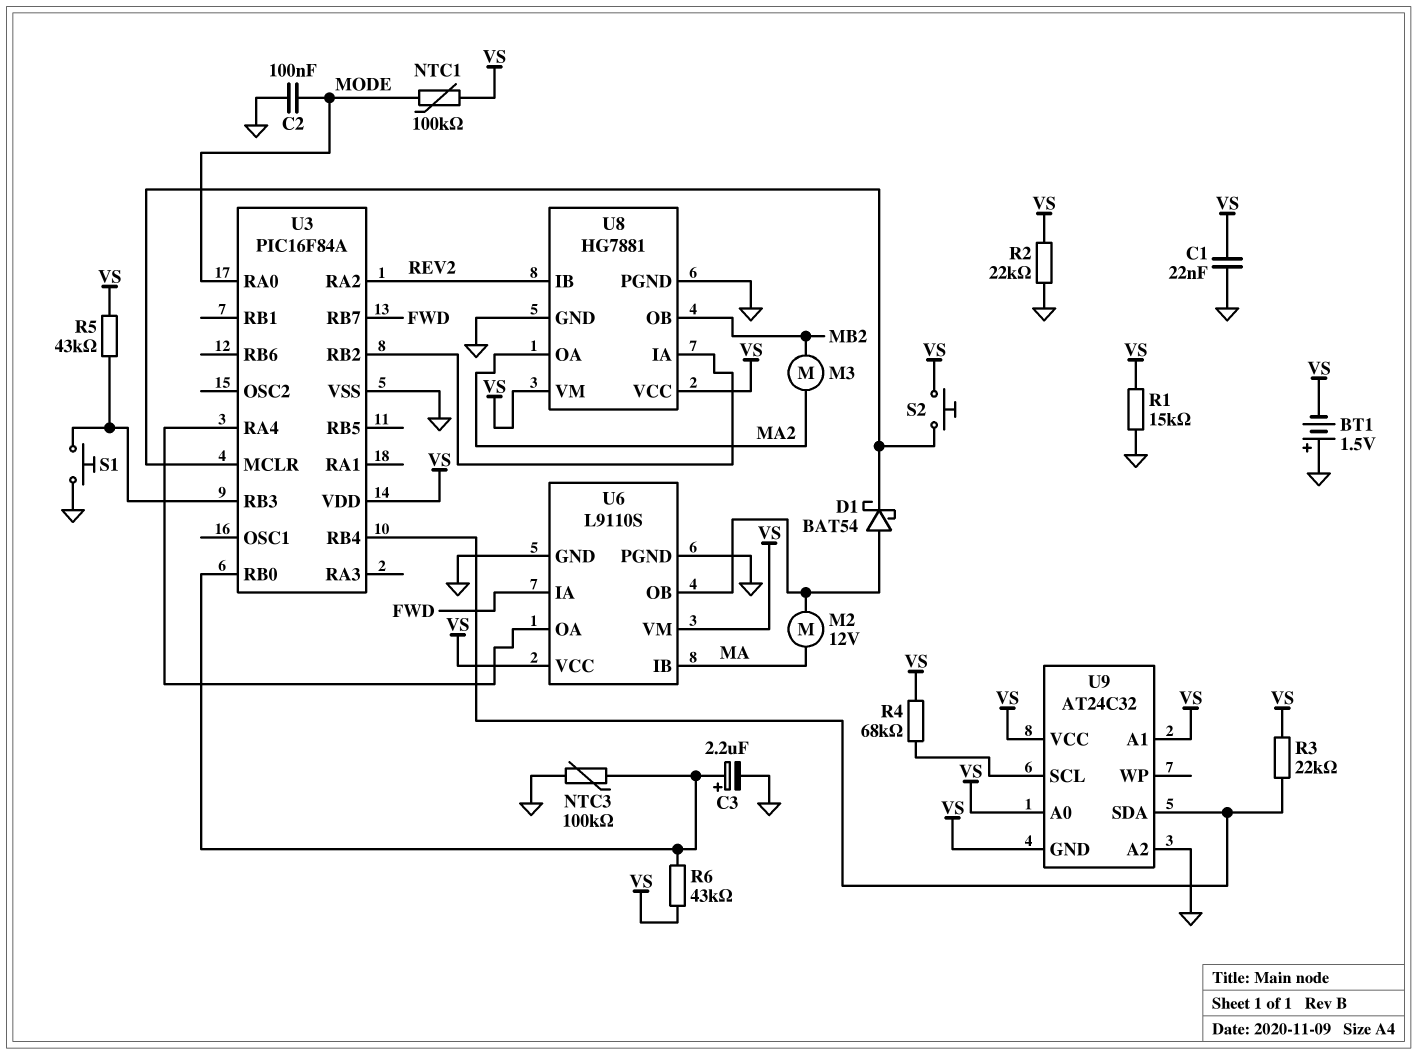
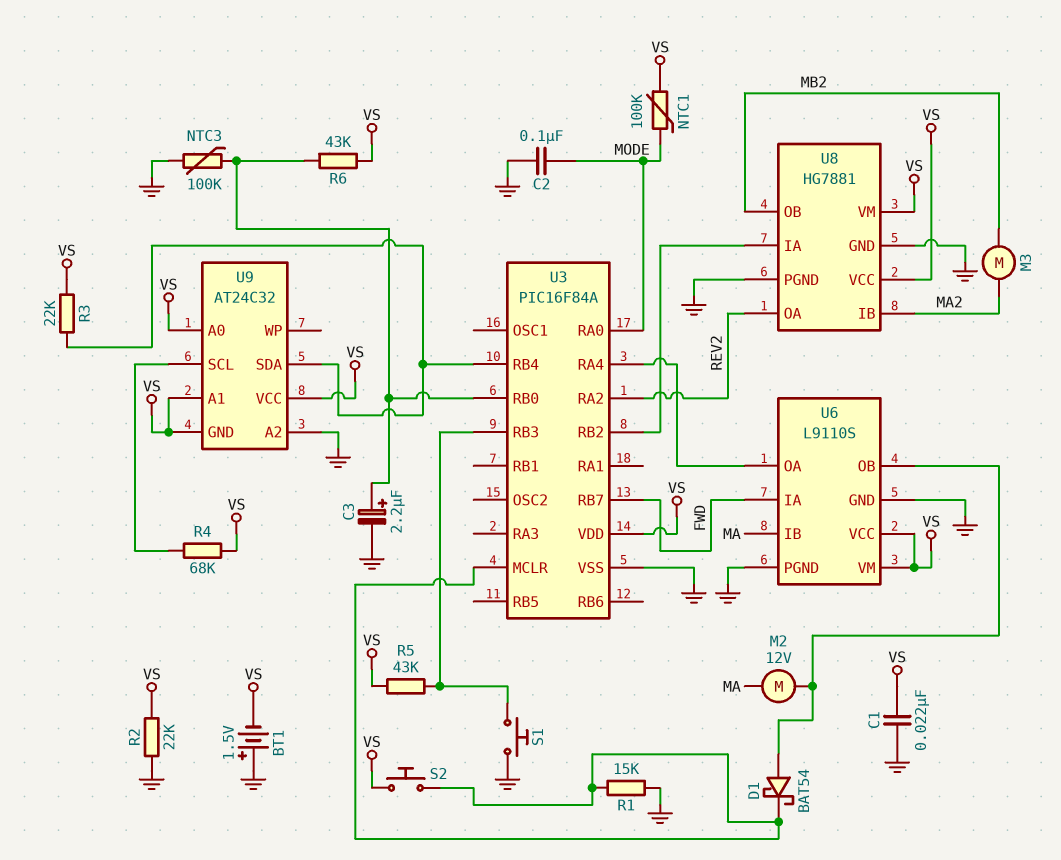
R1: 15k (GND, VS) -> 15k (GND, U3/MCLR)
U8 pin IB: REV2 -> MA2
U8 pin OA: MA2 -> REV2

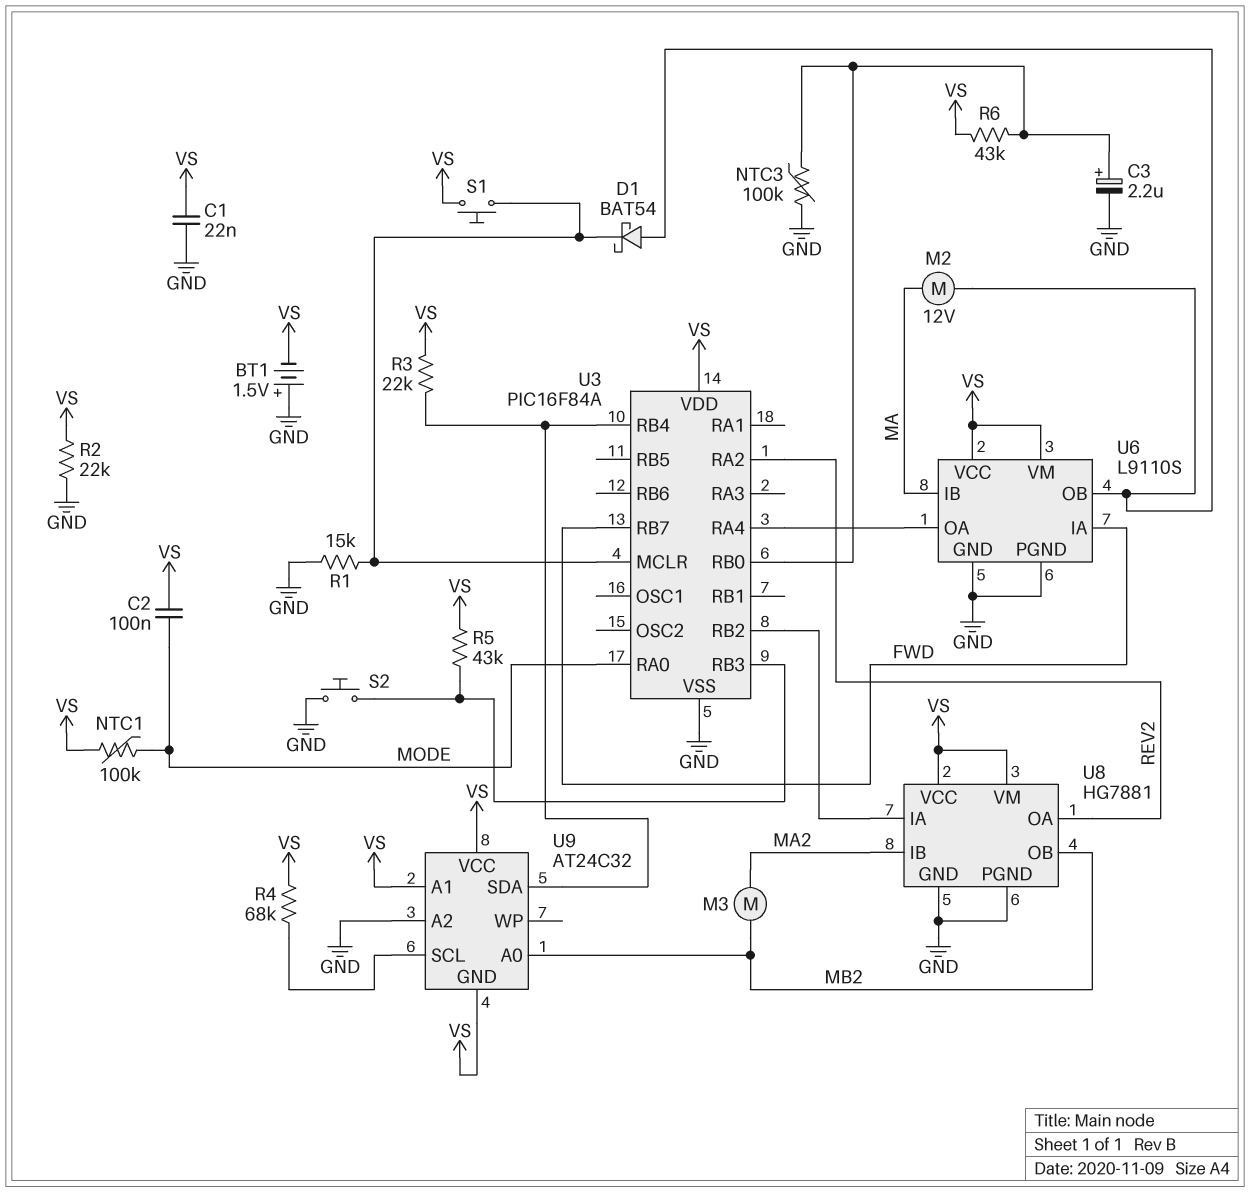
C2: 100nF (GND, MODE) -> 100nF (MODE, VS)
S1: button (GND, U3/RB3) -> button (U3/MCLR, VS)
S2: button (U3/MCLR, VS) -> button (GND, U3/RB3)
U9 pin A0: VS -> MB2

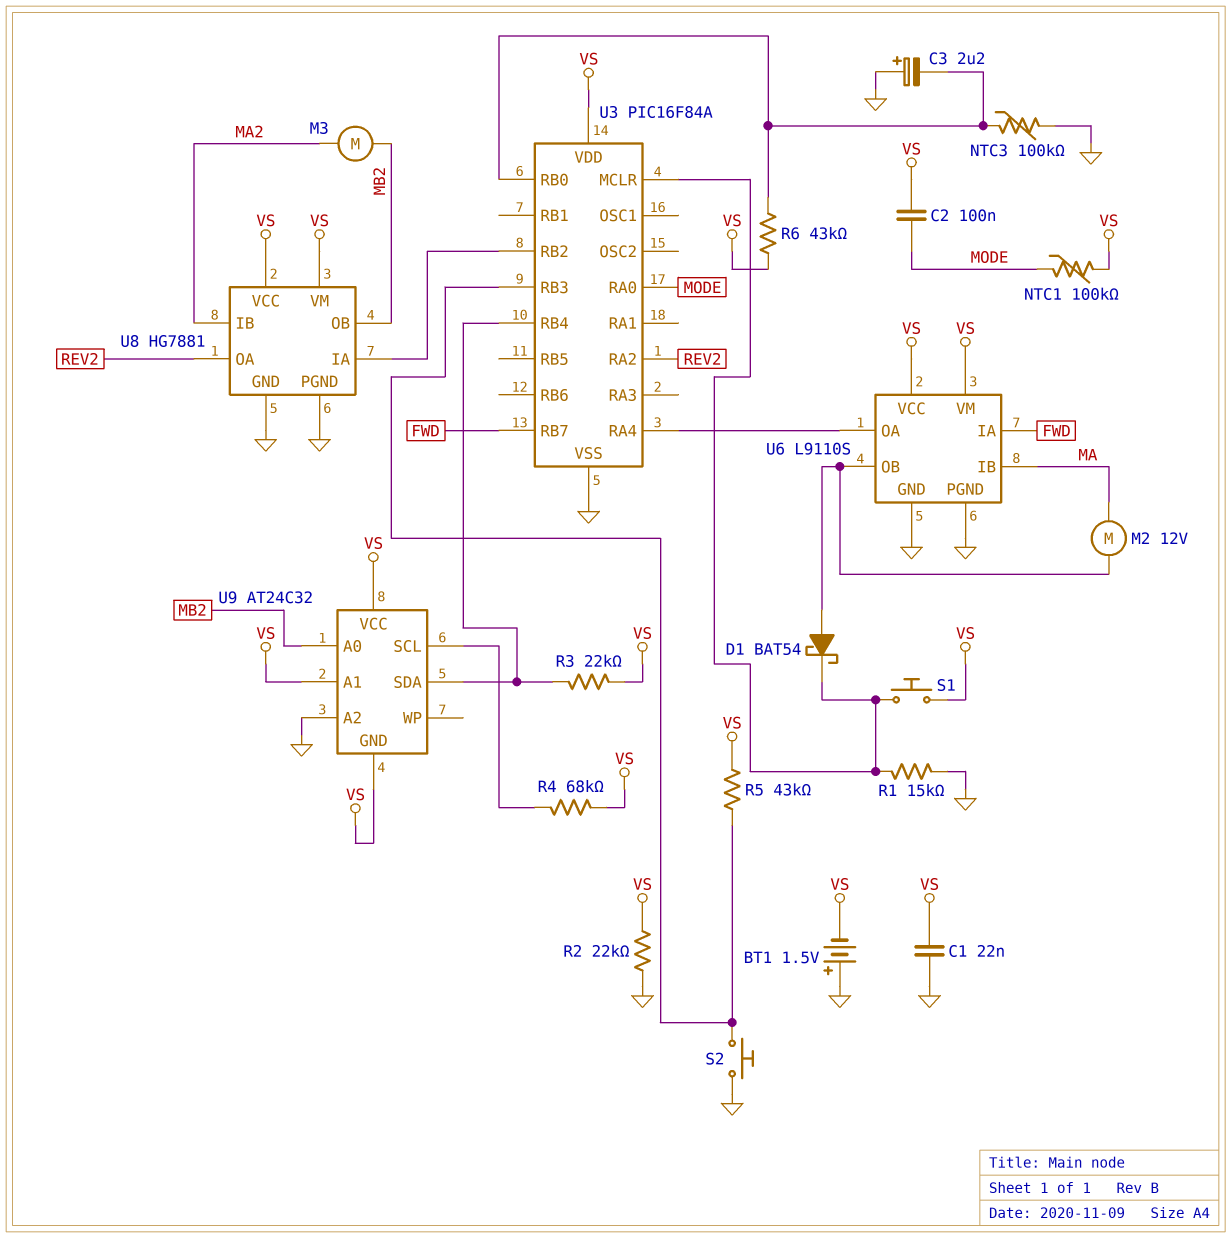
C3: 2.2uF (plus U3/RB0, minus GND) -> 2.2uF (plus GND, minus U3/RB0)

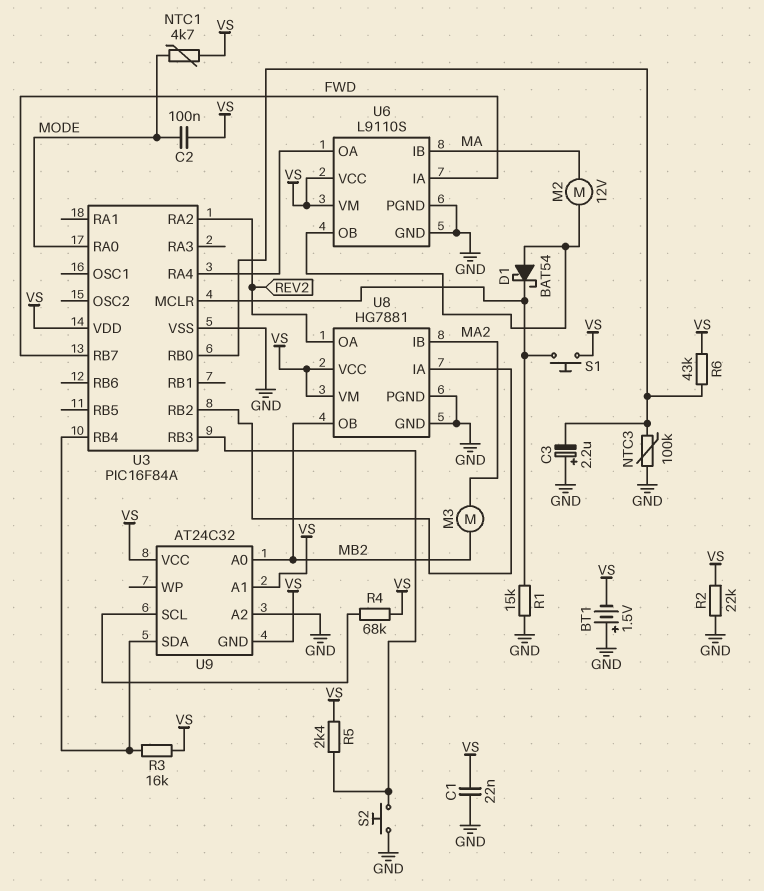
NTC1: 100k (MODE, VS) -> 4.7k (MODE, VS)
R3: 22k (U3/RB4, VS) -> 16k (U3/RB4, VS)
R5: 43k (U3/RB3, VS) -> 2.4k (U3/RB3, VS)

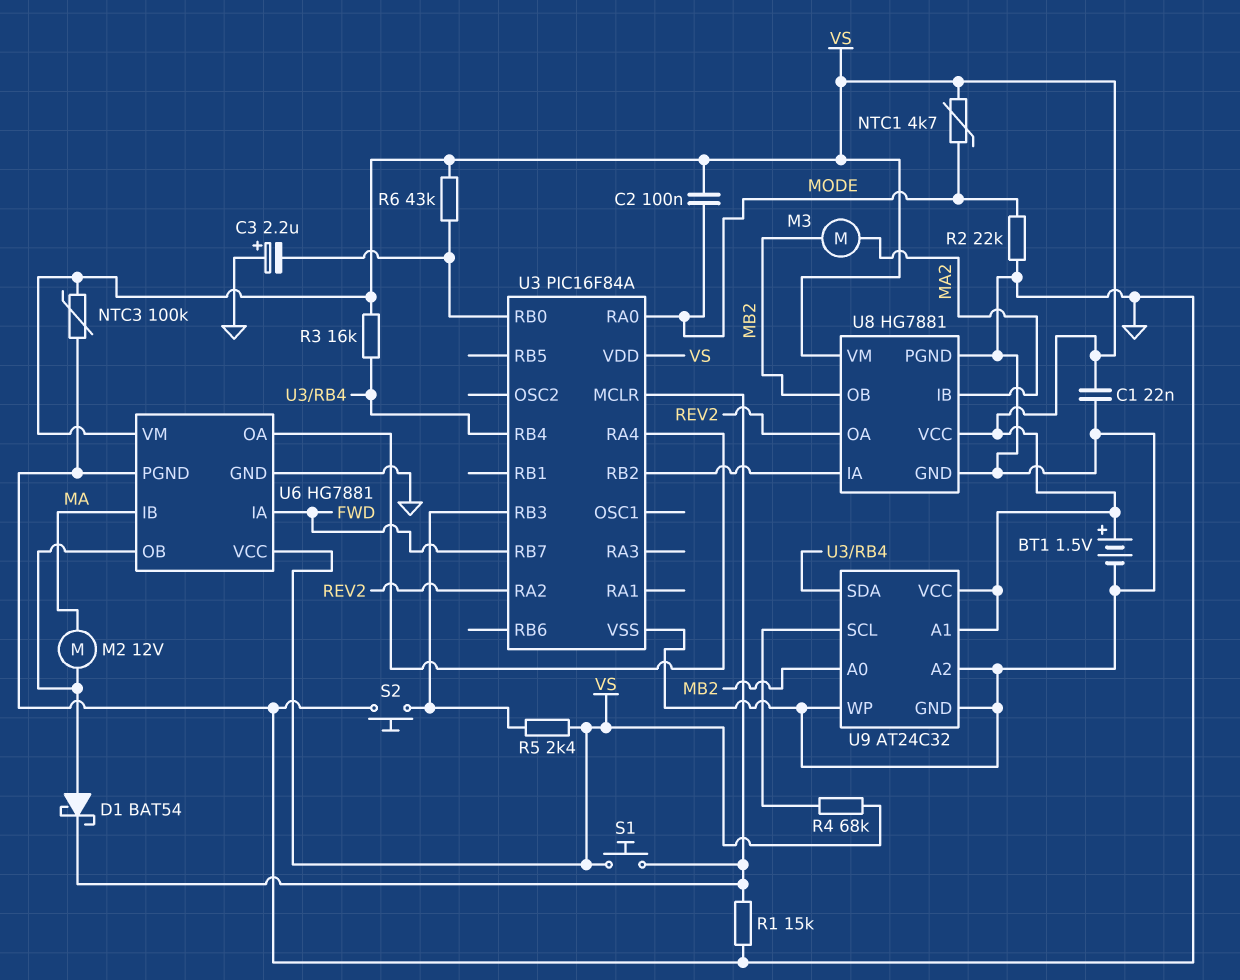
BT1: 1.5V (plus GND, minus VS) -> 1.5V (plus VS, minus GND)
NTC3: 100k (GND, U3/RB0) -> 100k (GND, VS)
R2: 22k (GND, VS) -> 22k (GND, MODE)
U6: L9110S -> HG7881
U9 pin GND: VS -> GND
U9 pin WP: none -> GND

